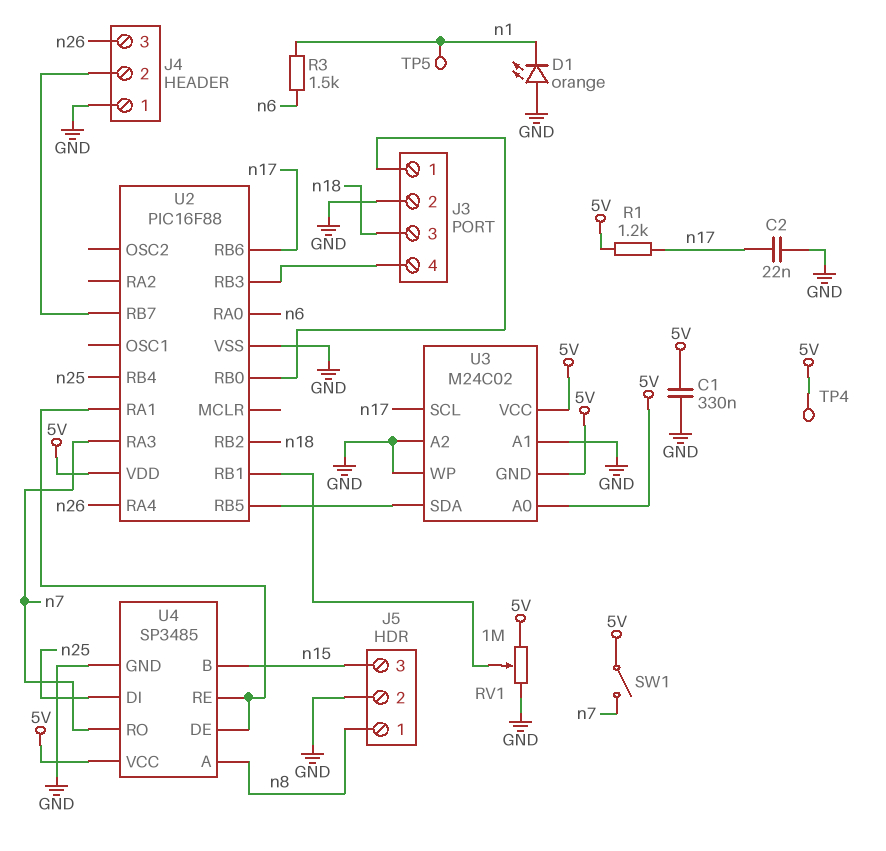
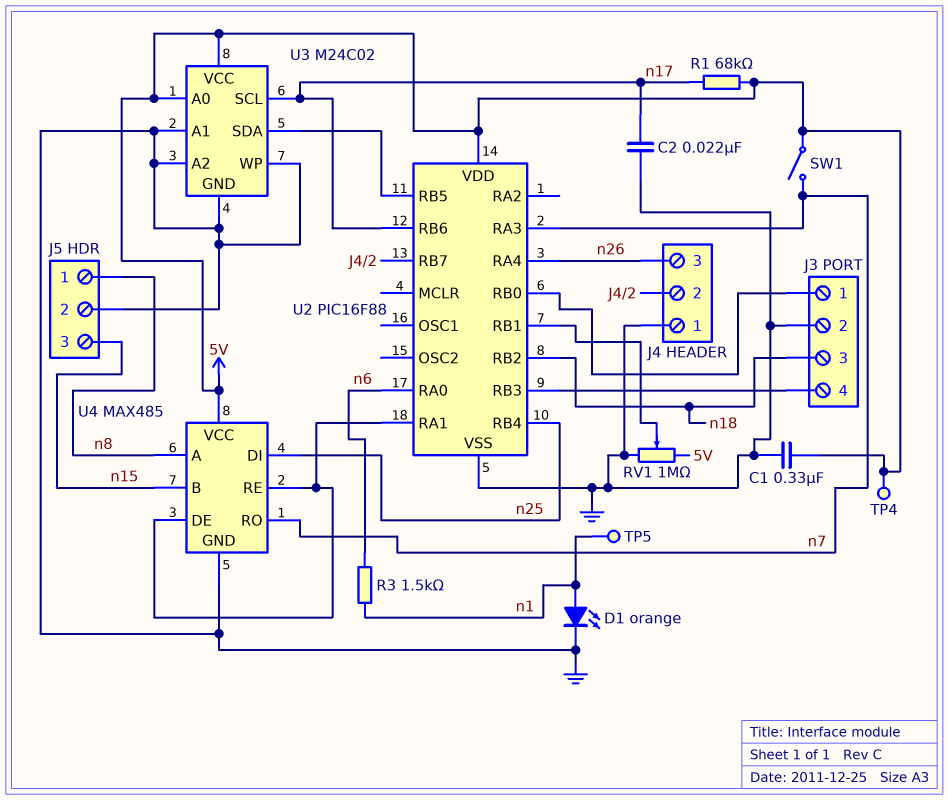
D1: LED orange (A GND, K n1) -> LED orange (A n1, K GND)
R1: 1.2k (5V, n17) -> 68k (5V, n17)
U3 pin GND: 5V -> GND
U4: SP3485 -> MAX485

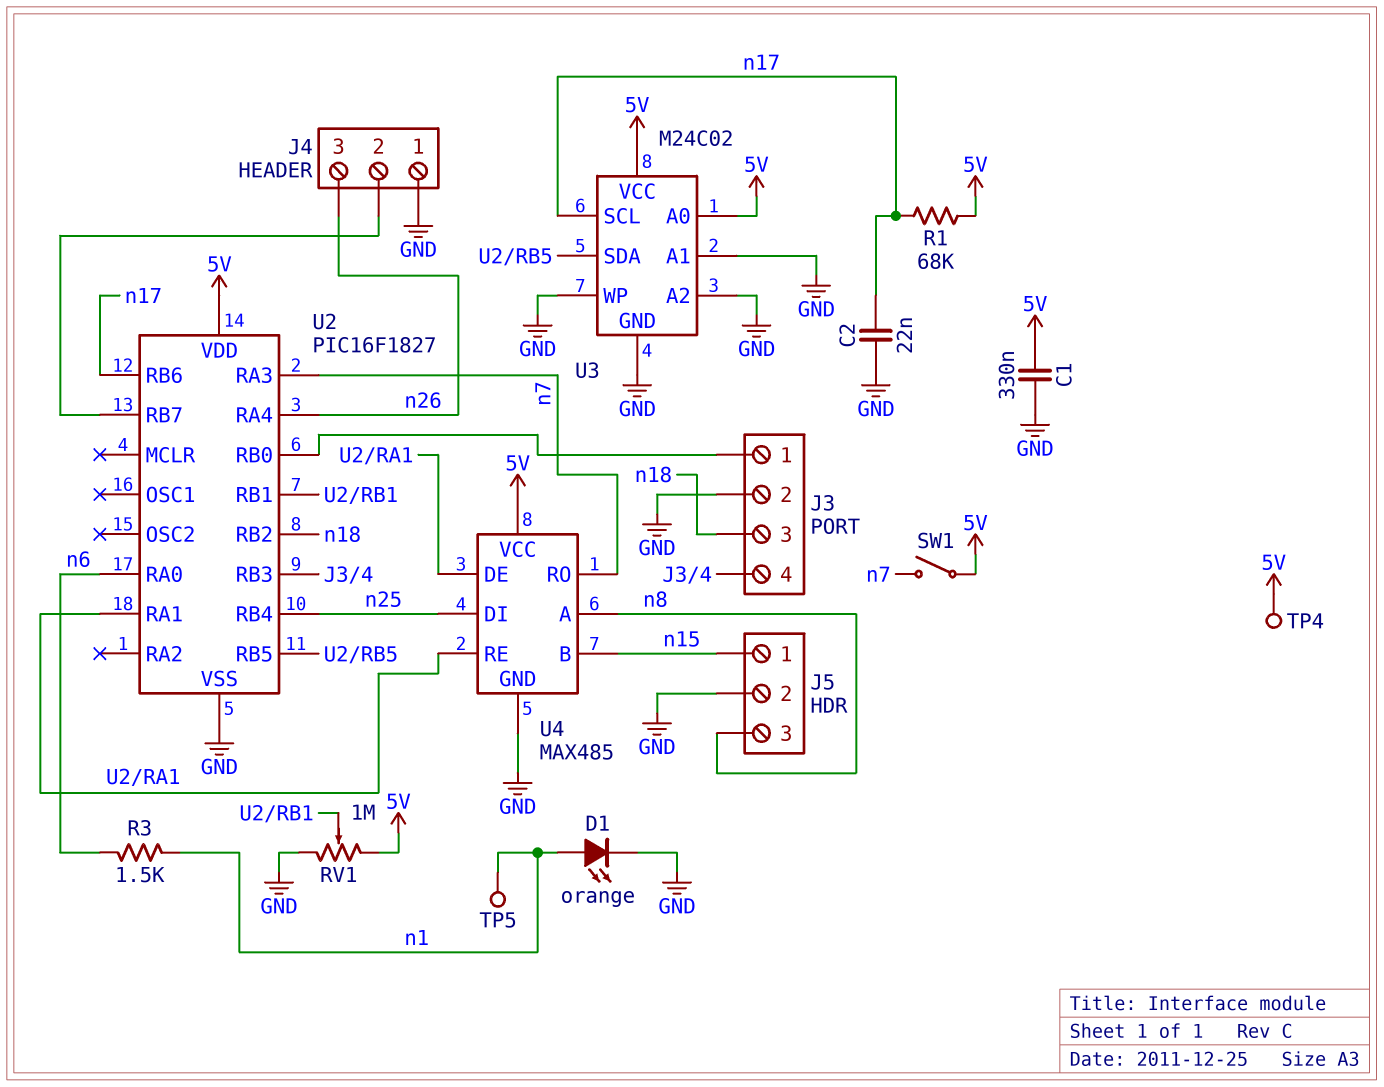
J5 pin 1: n8 -> n15
J5 pin 3: n15 -> n8
U2: PIC16F88 -> PIC16F1827

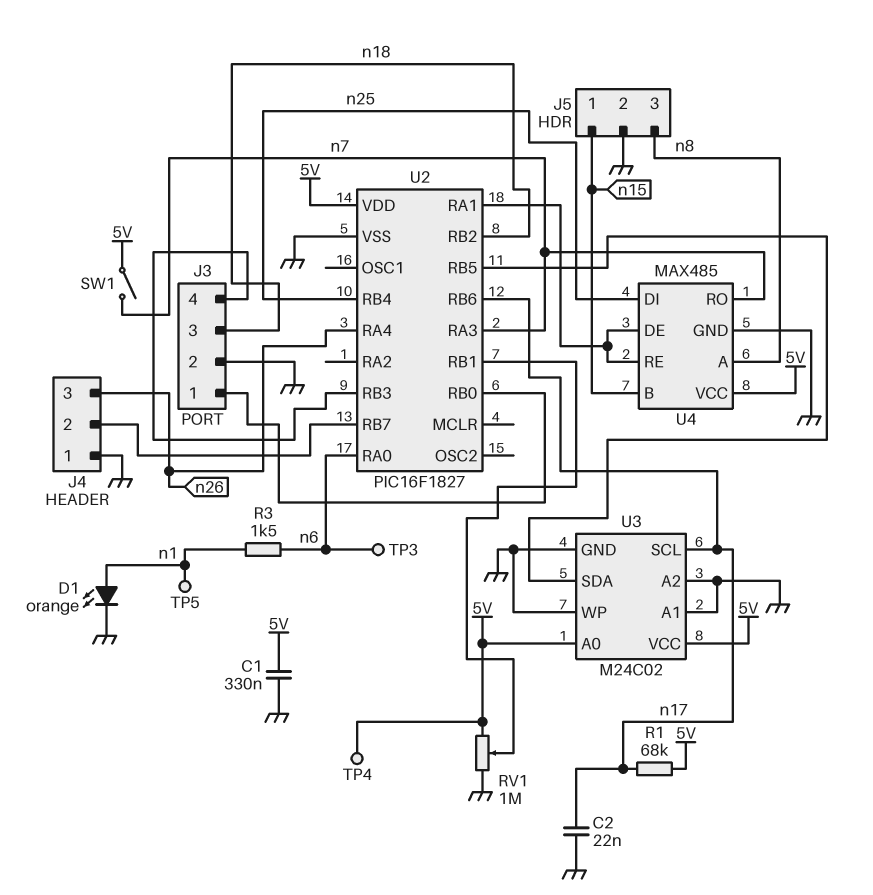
TP3: none -> test point (n6)

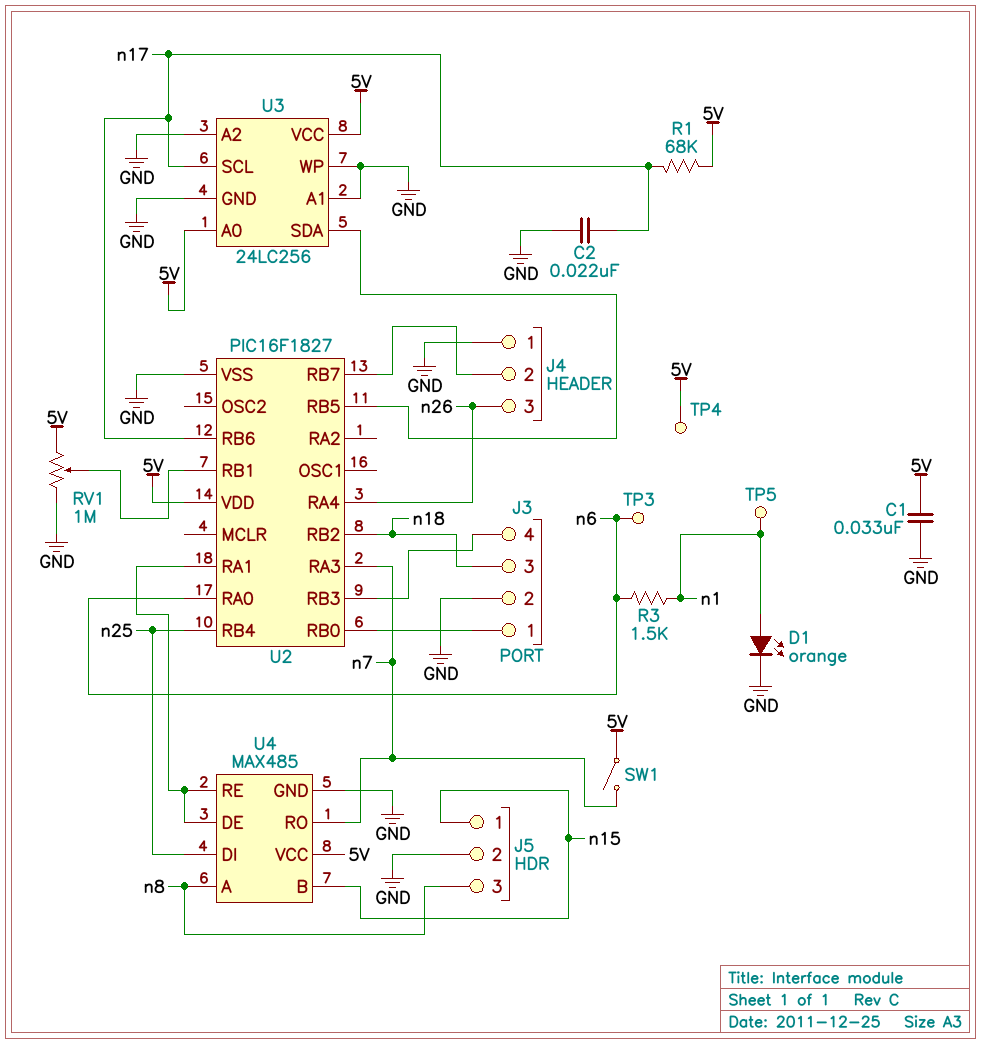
C1: 330nF (5V, GND) -> 33nF (5V, GND)
U3: M24C02 -> 24LC256

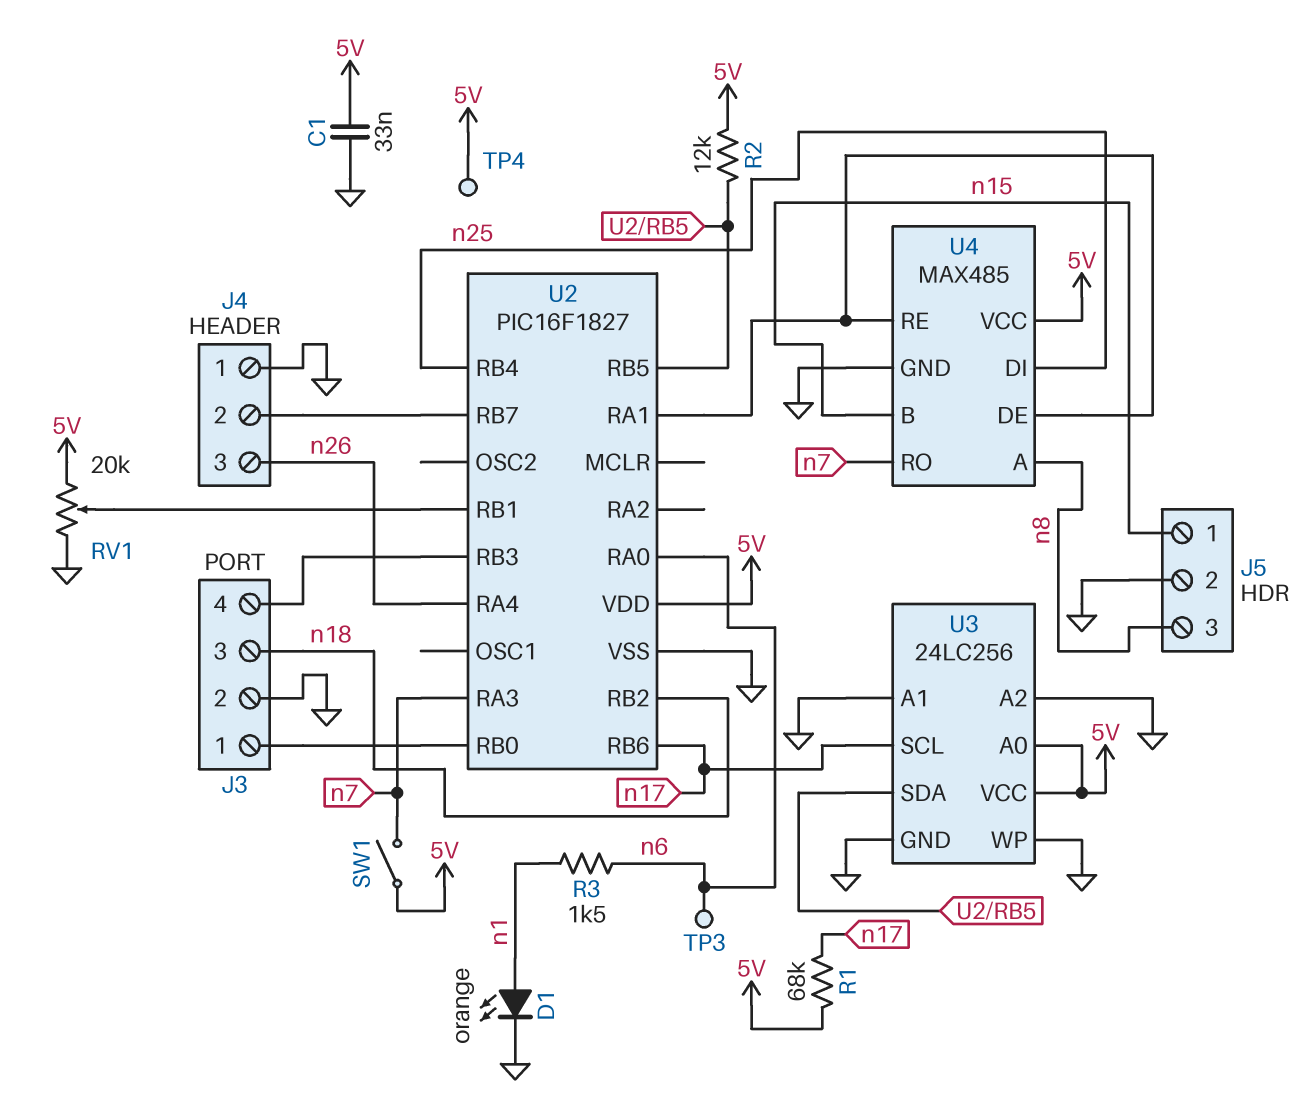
C2: 22nF (GND, n17) -> none
R2: none -> 12k (5V, U2/RB5)
RV1: 1M (5V, GND, wiper U2/RB1) -> 20k (5V, GND, wiper U2/RB1)
TP5: test point (n1) -> none

